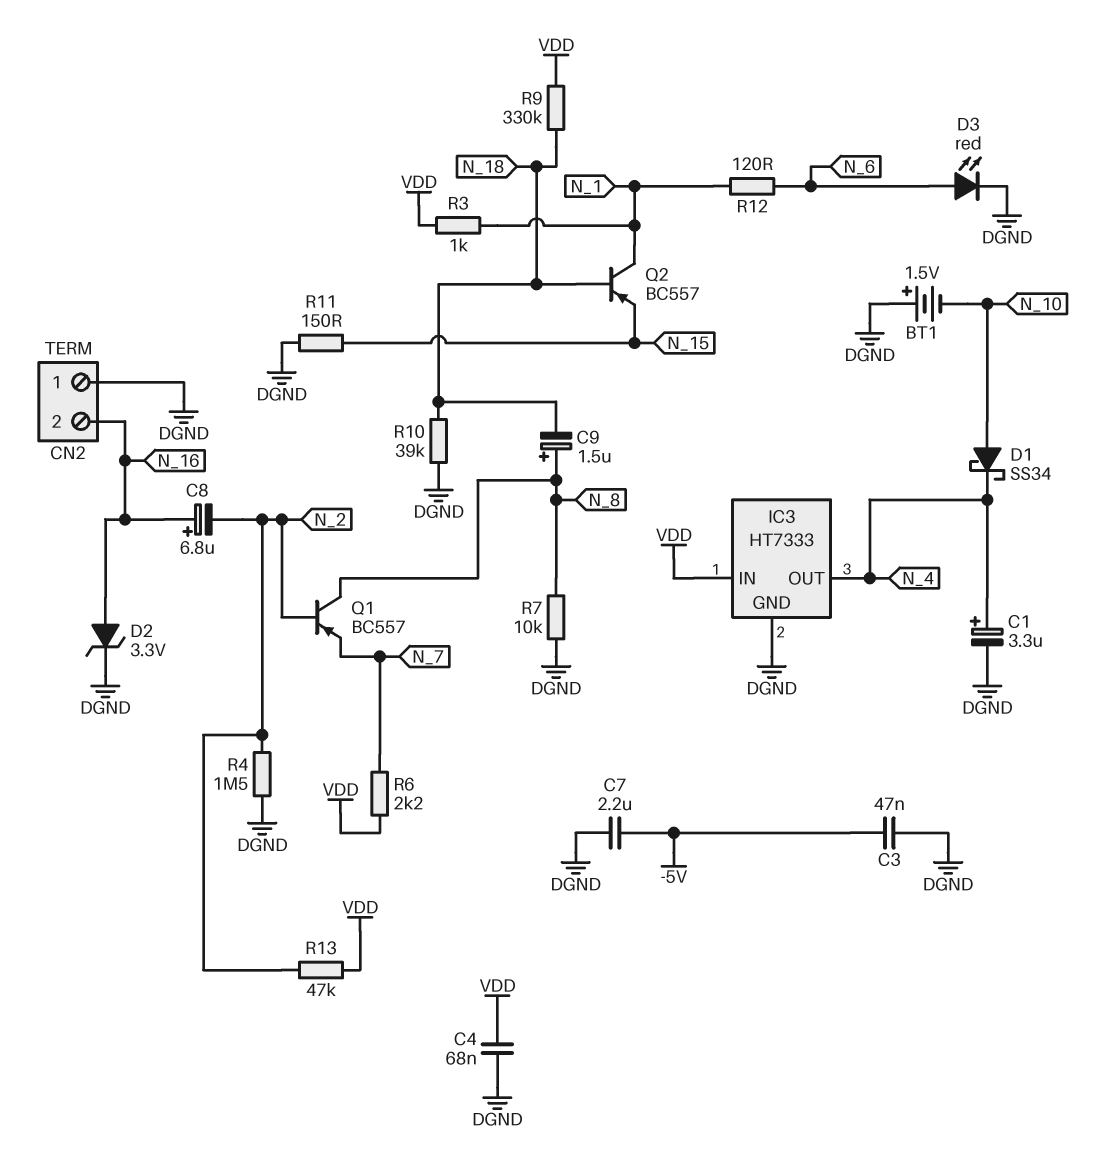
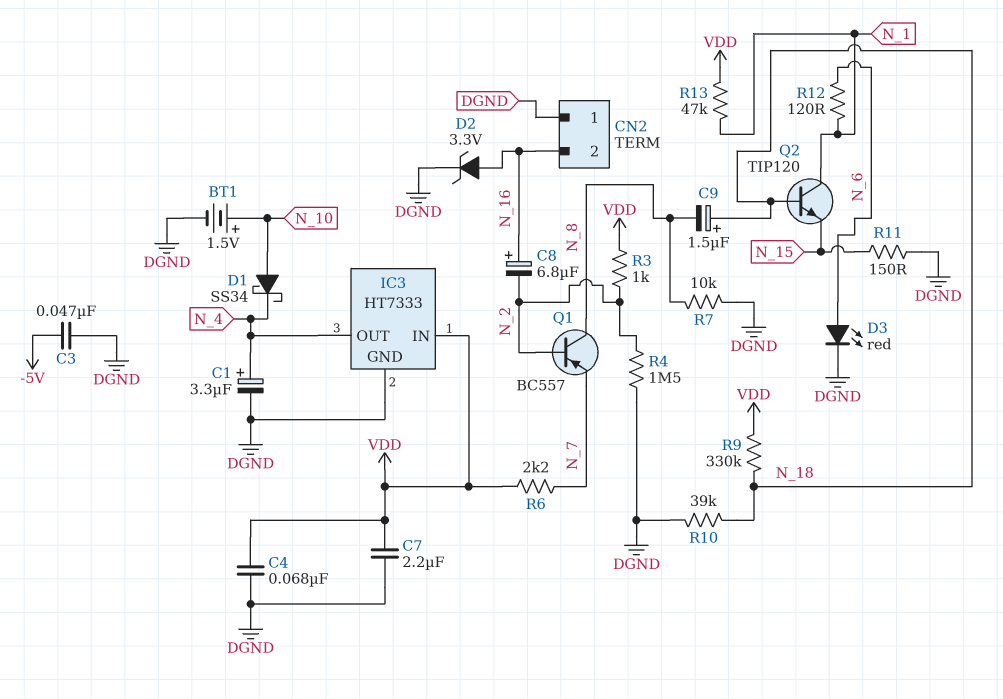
BT1: 1.5V (plus DGND, minus N_10) -> 1.5V (plus N_10, minus DGND)
C7: 2.2uF (-5V, DGND) -> 2.2uF (DGND, VDD)
C9: 1.5uF (plus N_8, minus N_18) -> 1.5uF (plus N_18, minus N_8)
Q2: PNP BC557 (B N_18, C N_1, E N_15) -> NPN TIP120 (B N_18, C N_1, E N_15)
R3: 1k (N_1, VDD) -> 1k (N_2, VDD)
R13: 47k (N_2, VDD) -> 47k (N_1, VDD)

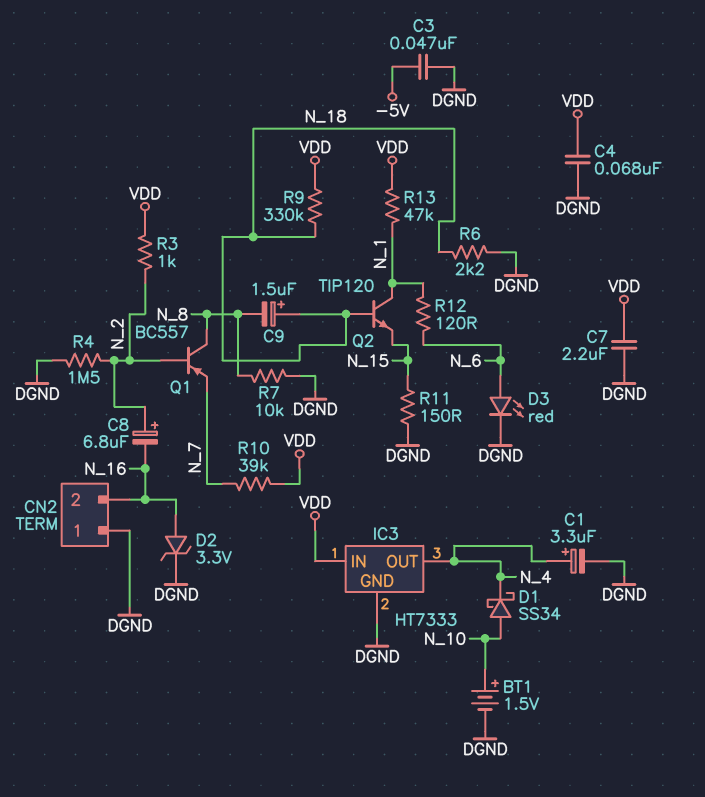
C8: 6.8uF (plus N_16, minus N_2) -> 6.8uF (plus N_2, minus N_16)
R6: 2.2k (N_7, VDD) -> 2.2k (DGND, N_18)
R10: 39k (DGND, N_18) -> 39k (N_7, VDD)

